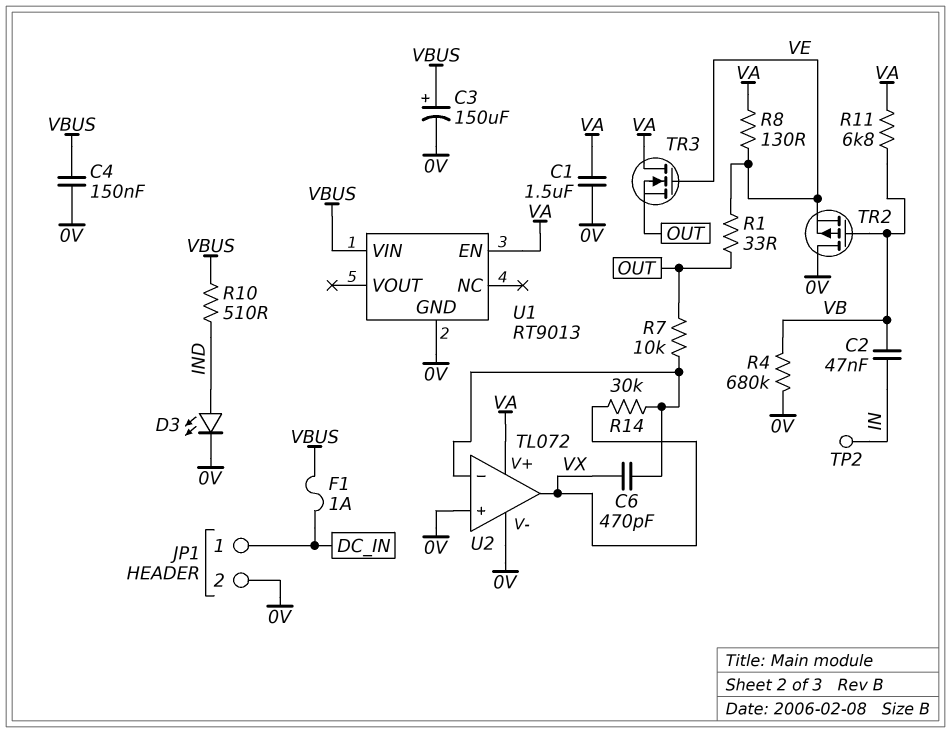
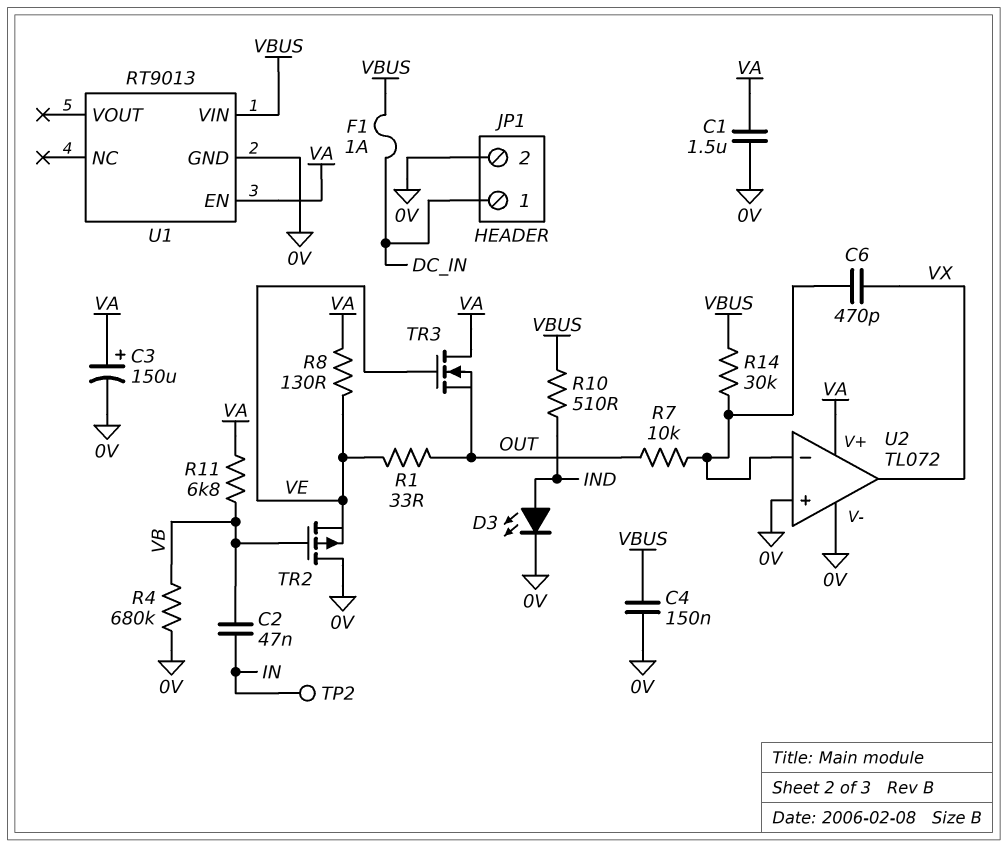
C3: 150uF (plus VBUS, minus 0V) -> 150uF (plus VA, minus 0V)
R14: 30k (U2/in-, VX) -> 30k (U2/in-, VBUS)

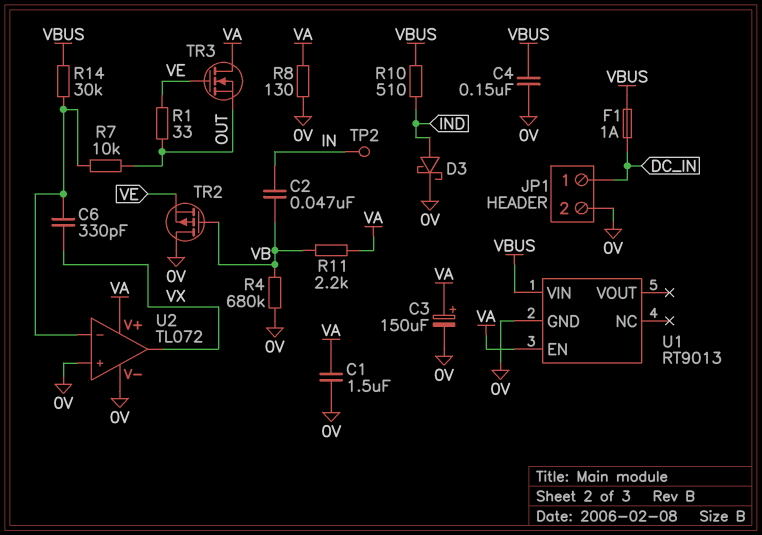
C6: 470pF (U2/in-, VX) -> 330pF (U2/in-, VX)
D3: LED (A IND, K 0V) -> schottky (A IND, K 0V)
R8: 130 (VA, VE) -> 130 (0V, VA)
R11: 6.8k (VA, VB) -> 2.2k (VA, VB)

